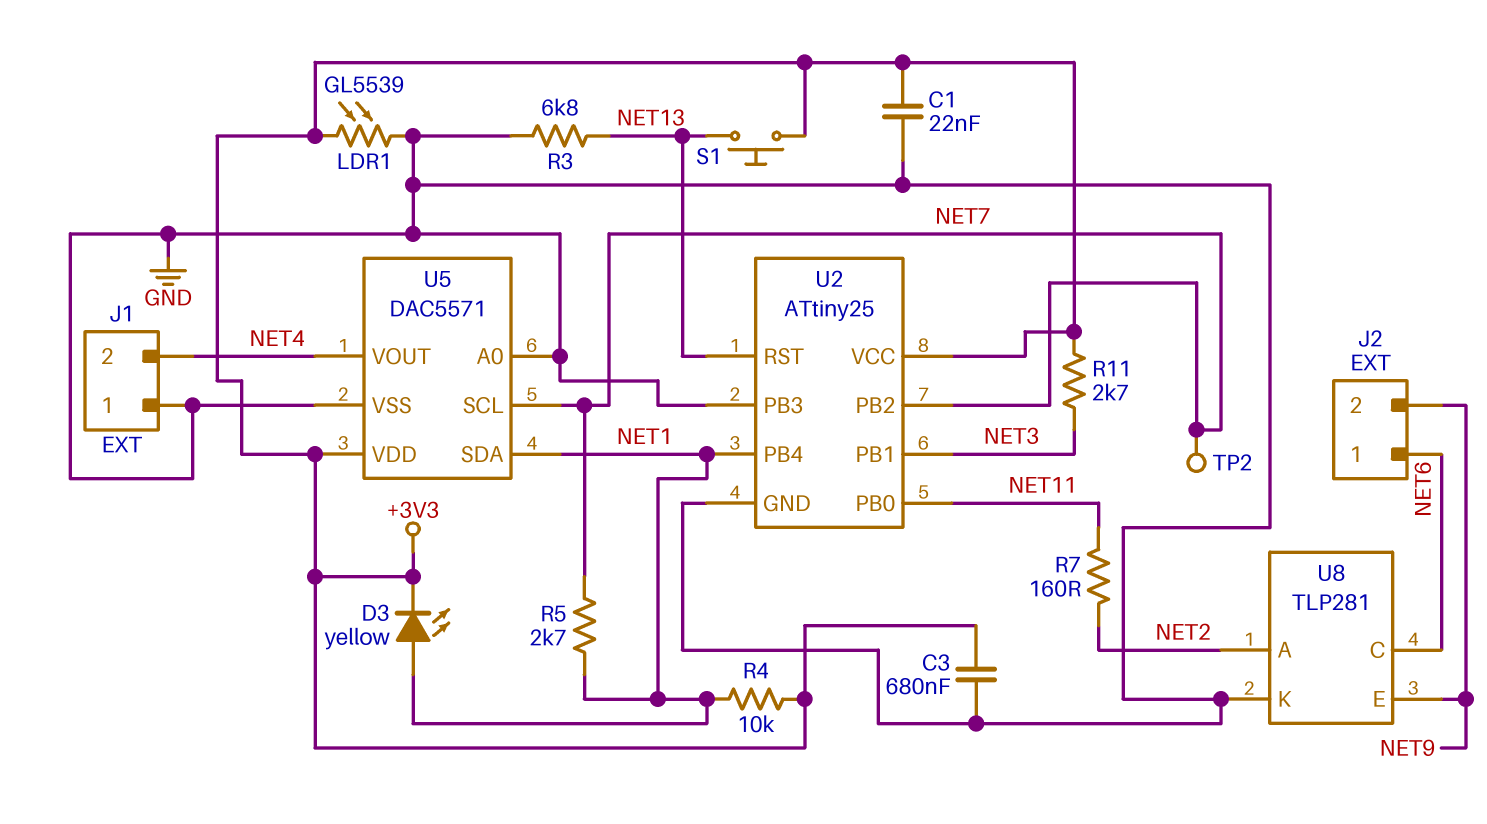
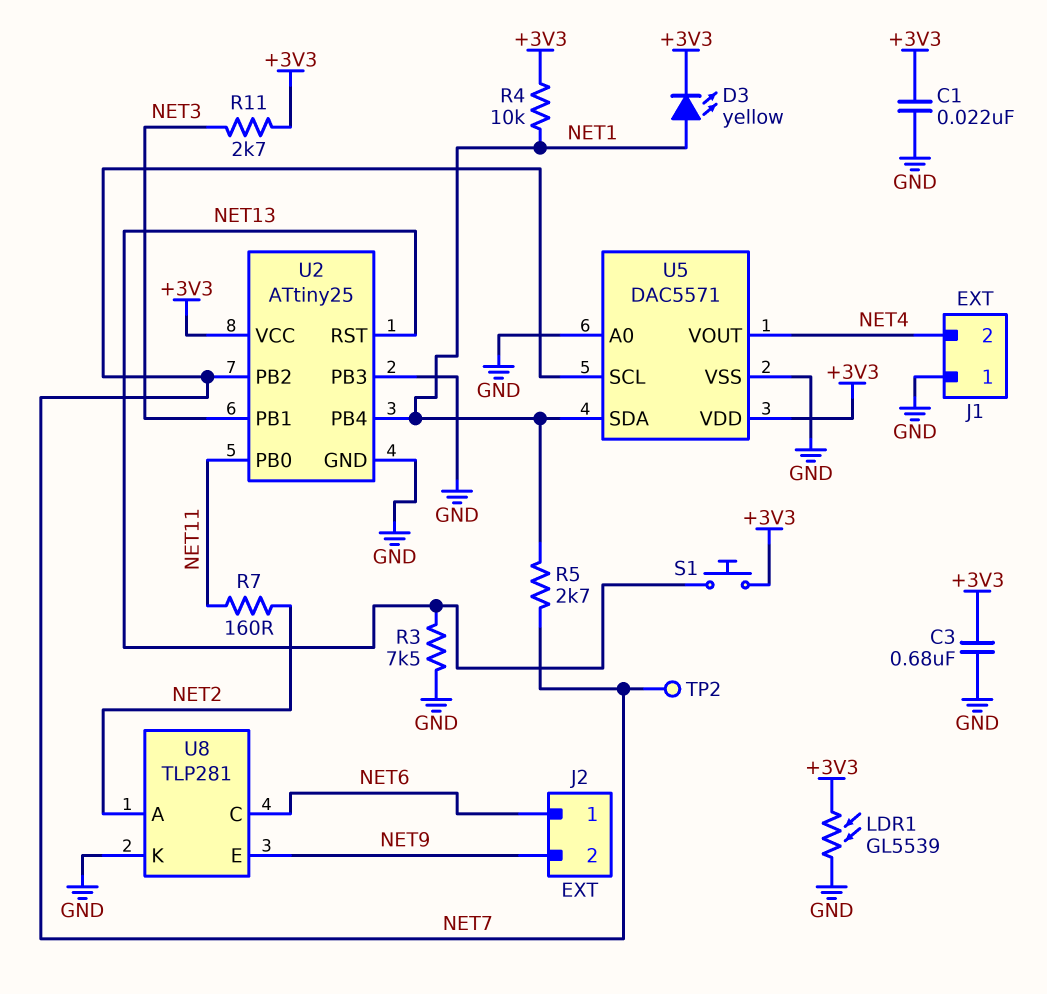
R3: 6.8k (GND, NET13) -> 7.5k (GND, NET13)

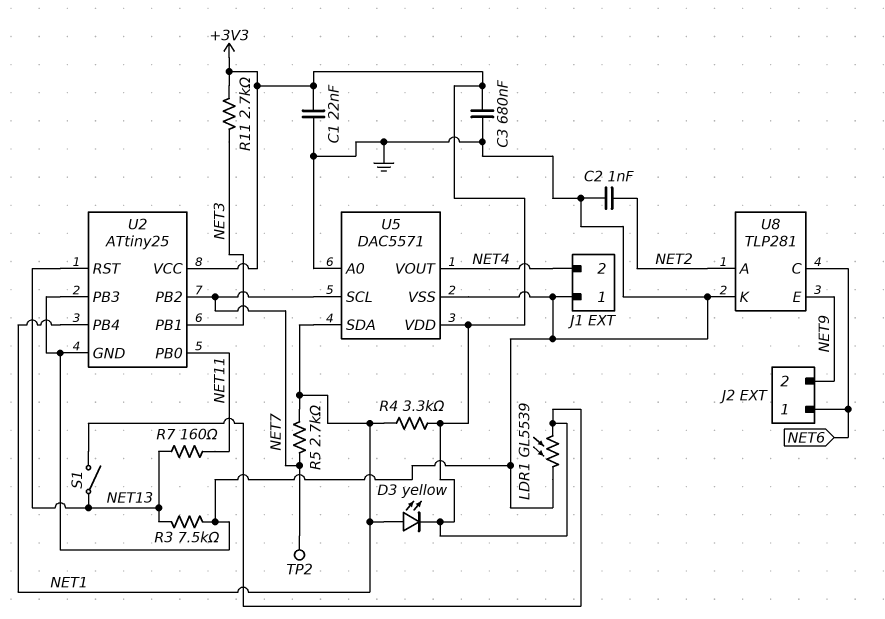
C2: none -> 1nF (GND, NET2)
R4: 10k (+3V3, NET1) -> 3.3k (+3V3, NET1)
R7: 160 (NET2, NET11) -> 160 (NET11, NET13)
S1: button (+3V3, NET13) -> switch (+3V3, NET13)

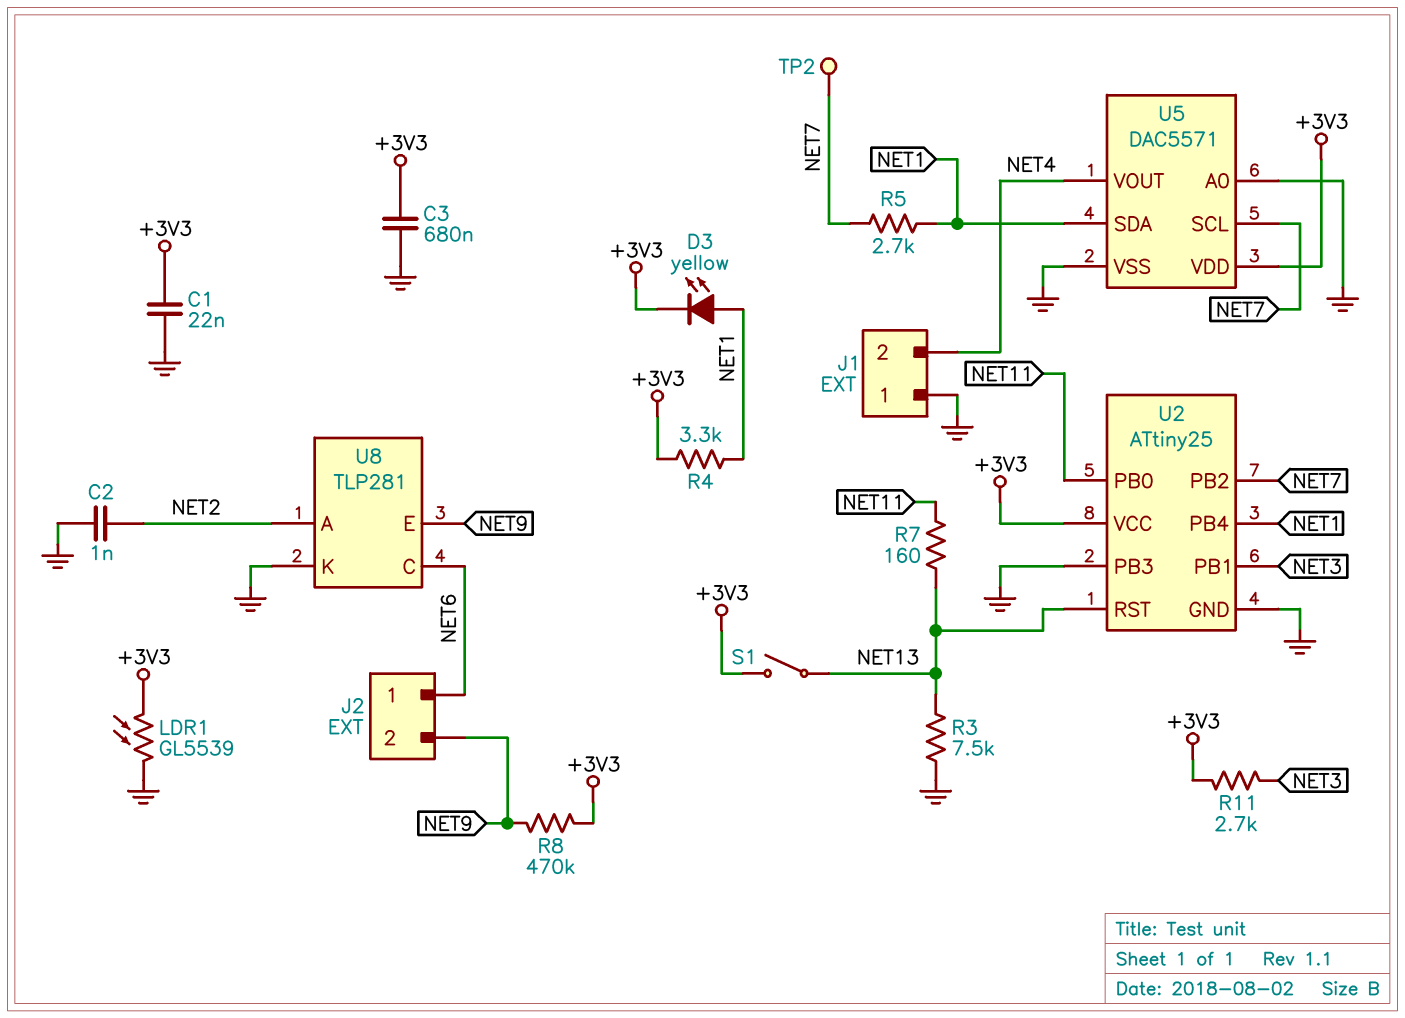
R8: none -> 470k (+3V3, NET9)

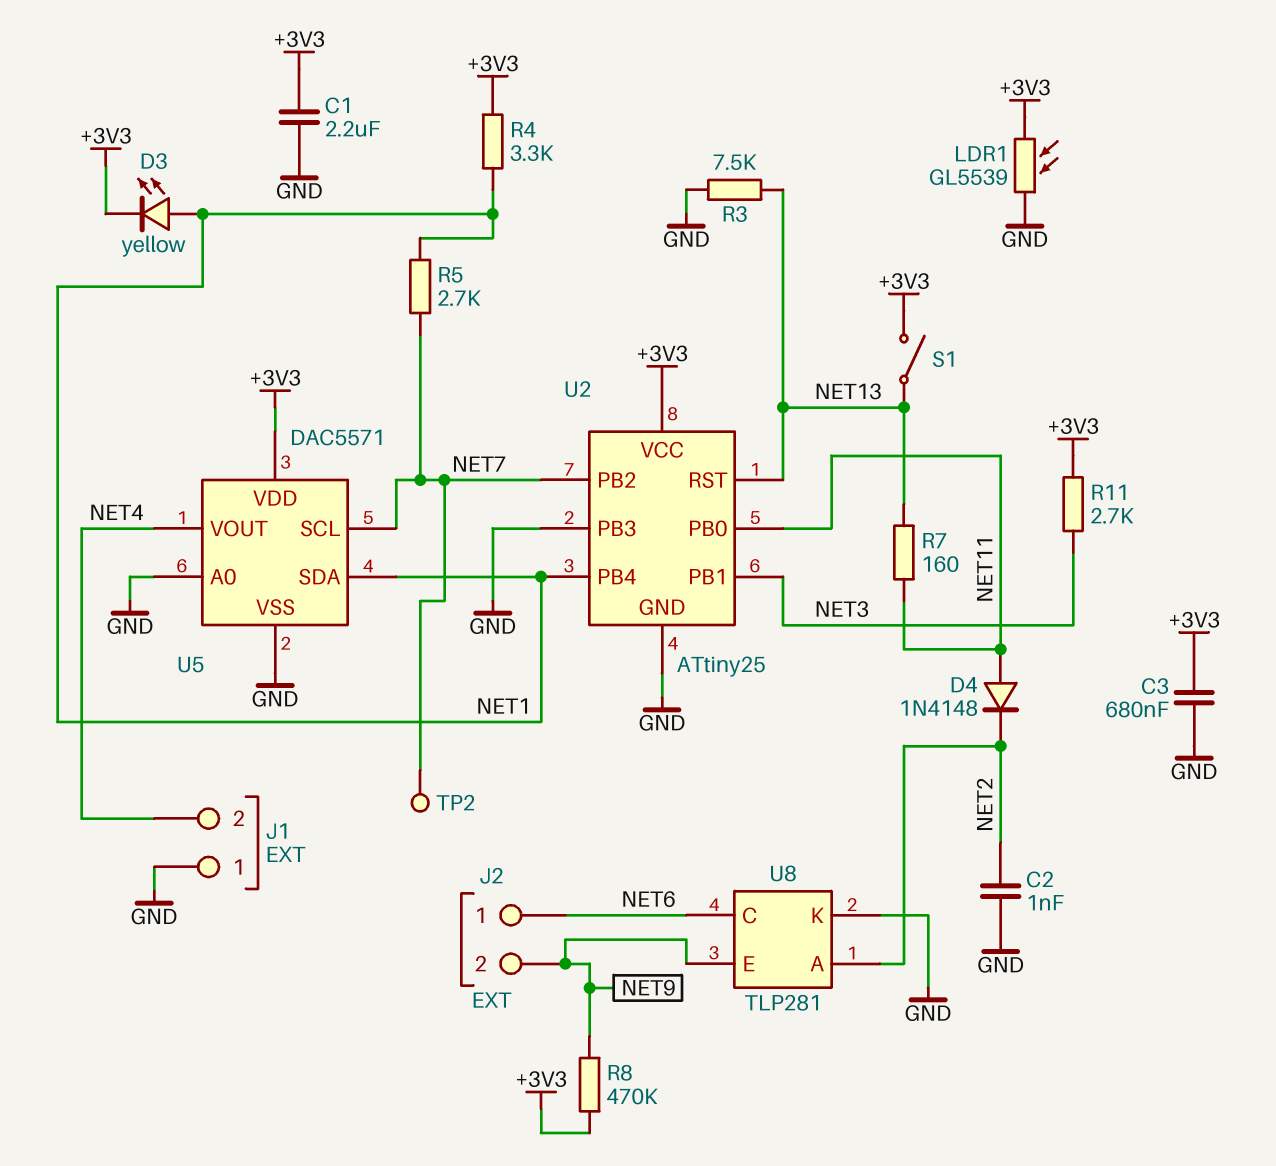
C1: 22nF (+3V3, GND) -> 2.2uF (+3V3, GND)
D4: none -> diode 1N4148 (A NET11, K NET2)

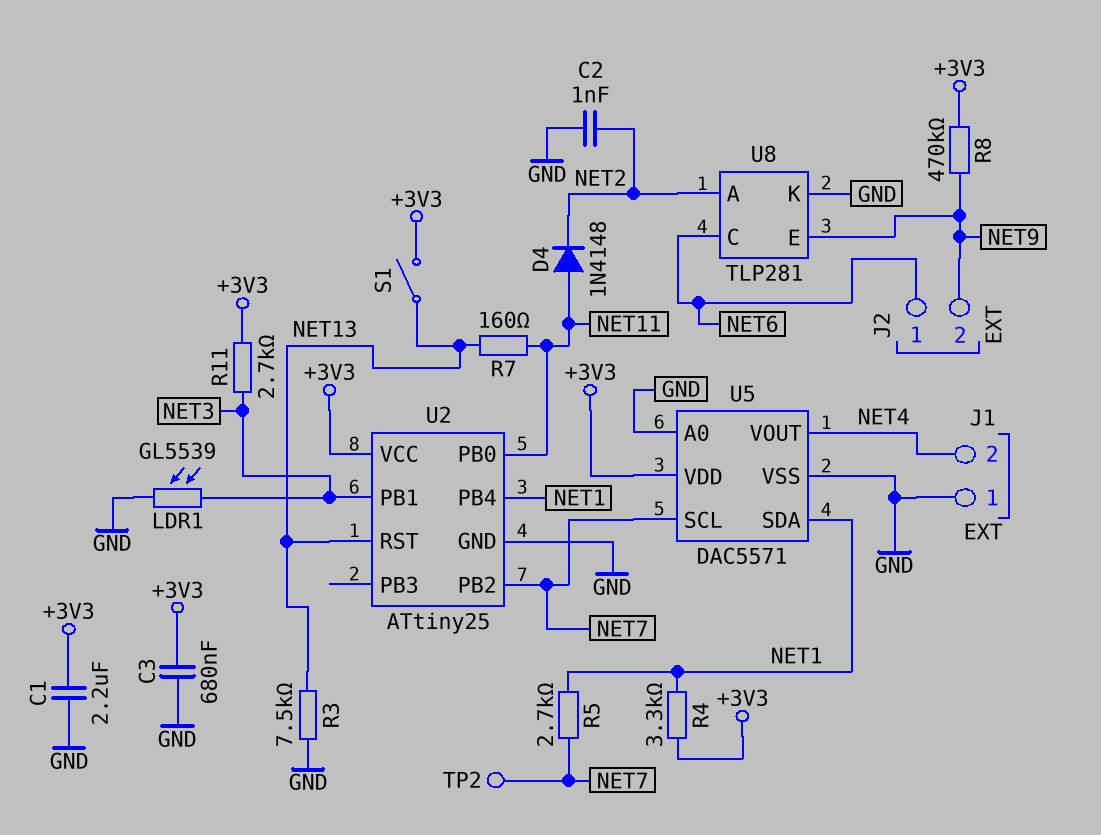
D3: LED yellow (A NET1, K +3V3) -> none
LDR1: GL5539 (+3V3, GND) -> GL5539 (GND, NET3)
U2 pin PB3: GND -> none

